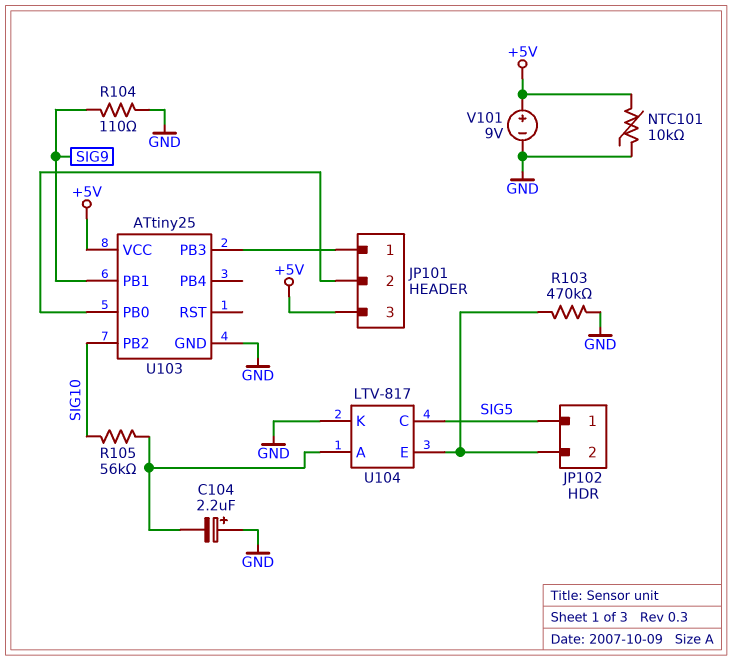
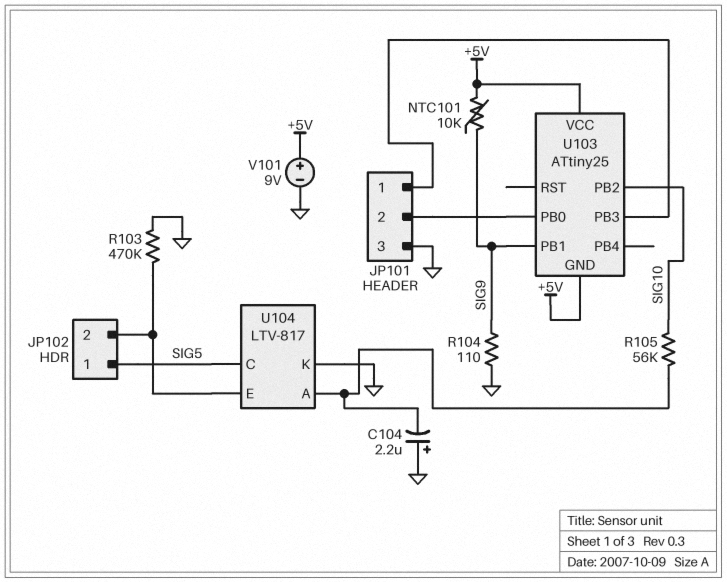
JP101 pin 3: +5V -> GND
NTC101: 10k (+5V, GND) -> 10k (+5V, SIG9)
U103 pin GND: GND -> +5V

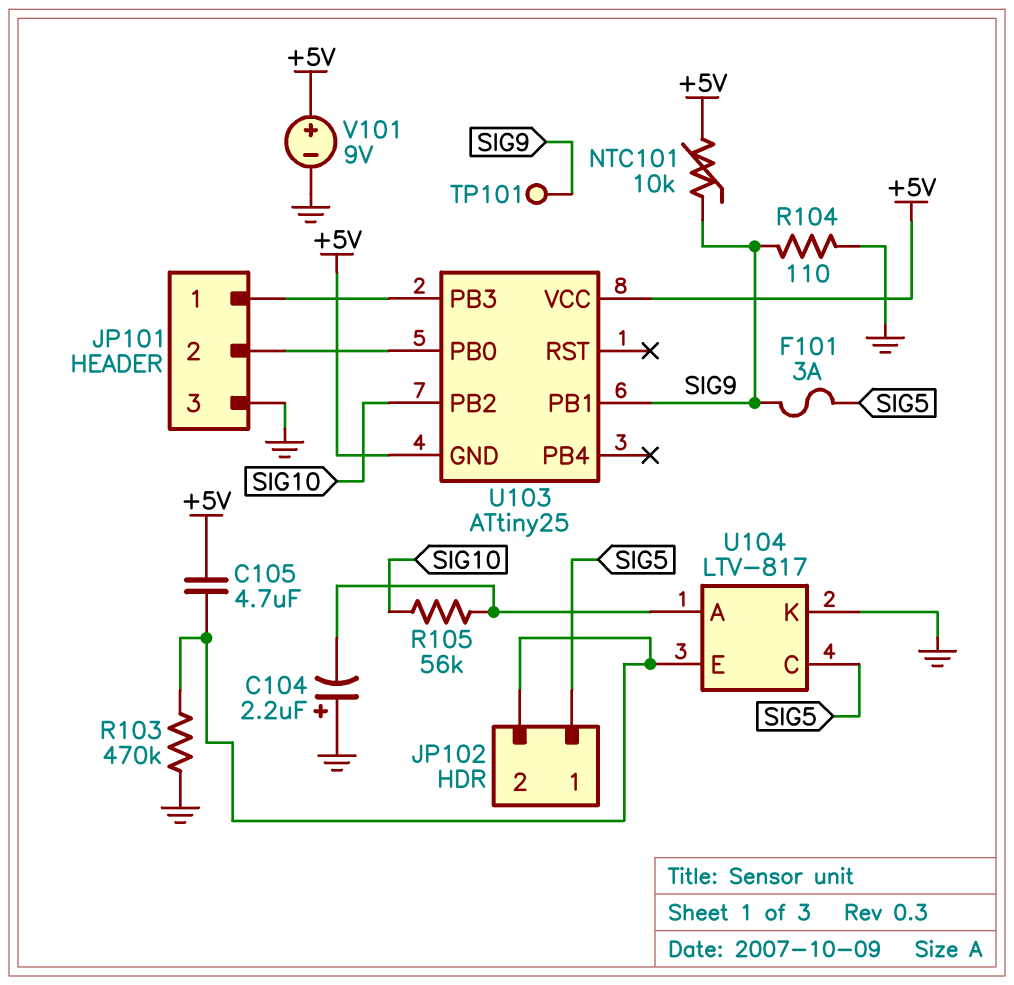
C105: none -> 4.7uF (+5V, JP102/2)
F101: none -> 3A (SIG5, SIG9)
TP101: none -> test point (SIG9)

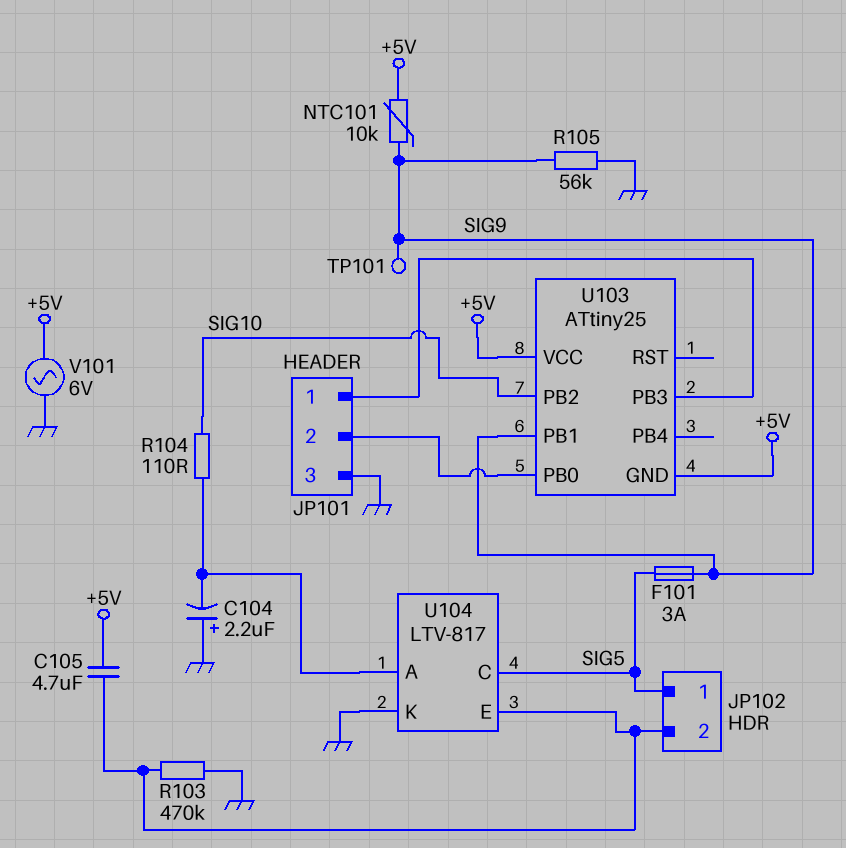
R104: 110 (GND, SIG9) -> 110 (SIG10, U104/A)
R105: 56k (SIG10, U104/A) -> 56k (GND, SIG9)
V101: 9V (plus +5V, minus GND) -> AC 6V (+5V, GND)

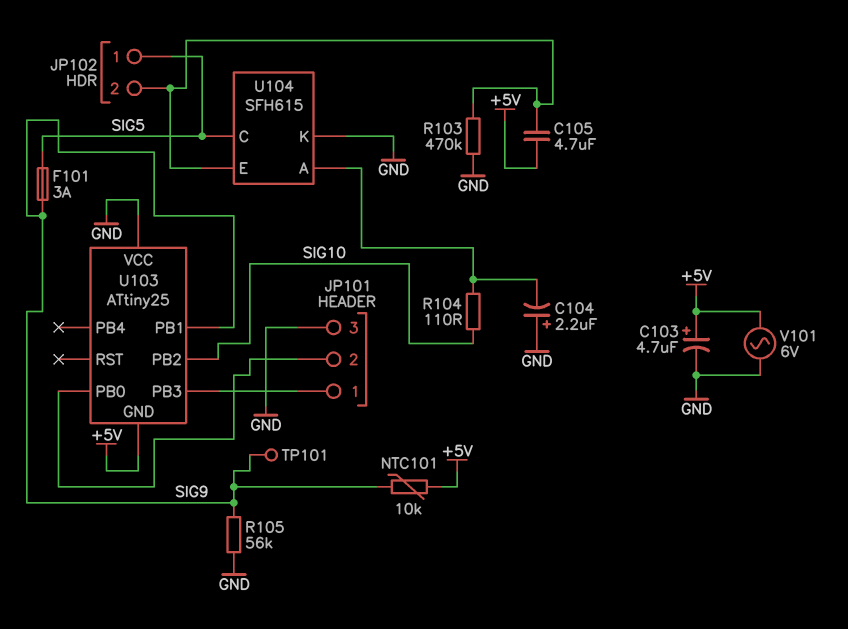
C103: none -> 4.7uF (plus +5V, minus GND)
U103 pin VCC: +5V -> GND
U104: LTV-817 -> SFH615

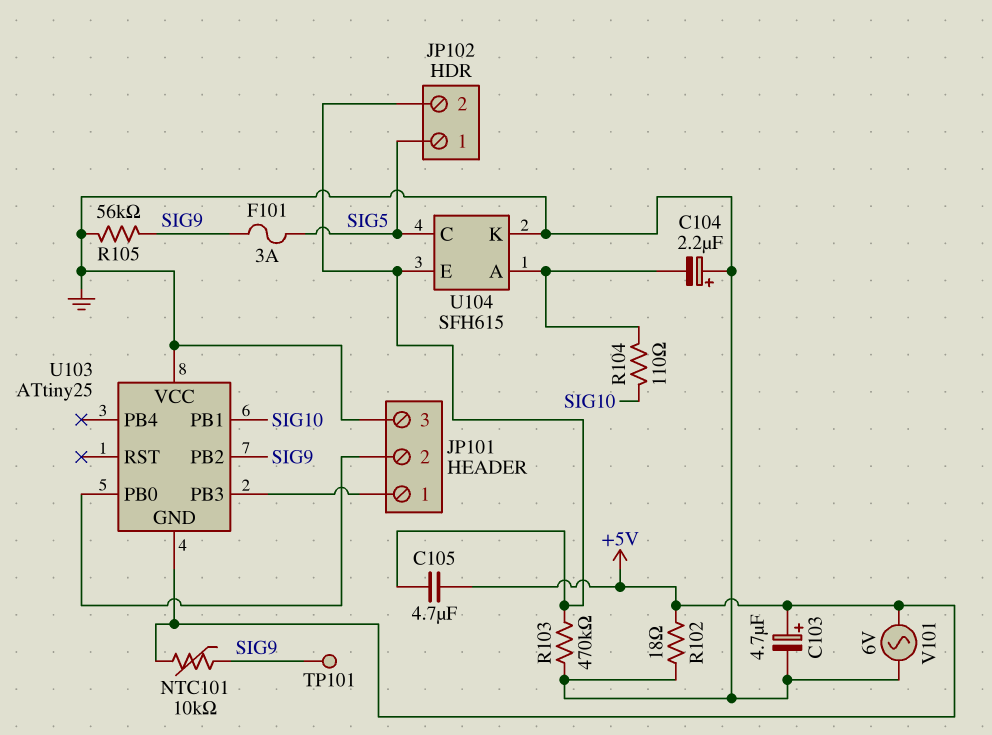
R102: none -> 18 (+5V, GND)
U103 pin PB1: SIG9 -> SIG10
U103 pin PB2: SIG10 -> SIG9

